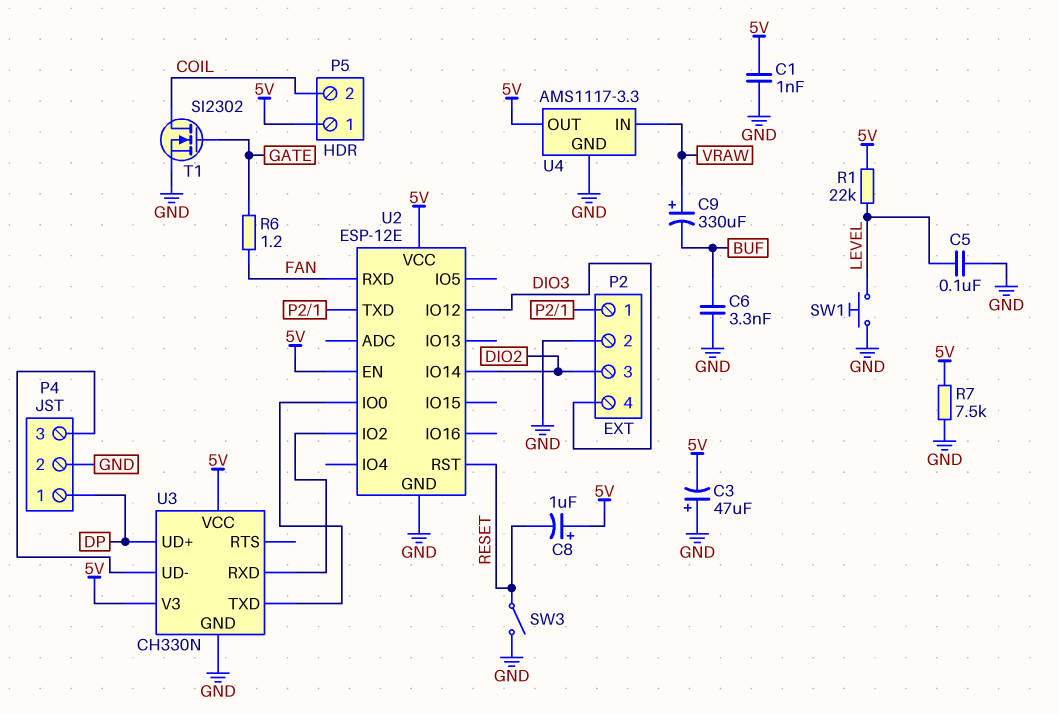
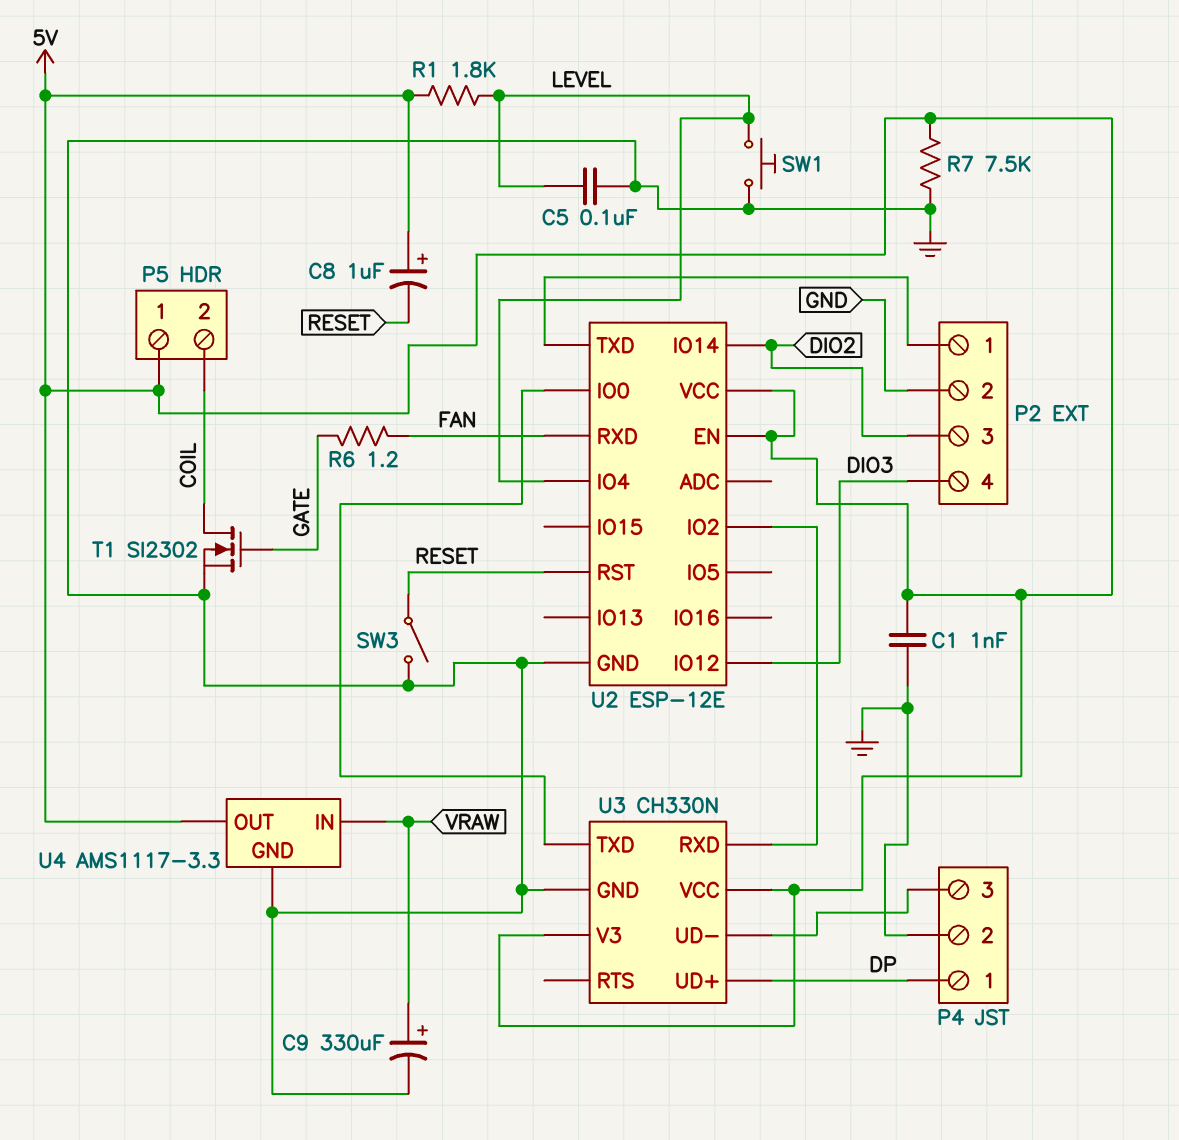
C3: 47uF (plus GND, minus 5V) -> none
C6: 3.3nF (BUF, GND) -> none
C9: 330uF (plus VRAW, minus BUF) -> 330uF (plus VRAW, minus GND)
R1: 22k (5V, LEVEL) -> 1.8k (5V, LEVEL)
U2 pin IO4: none -> LEVEL

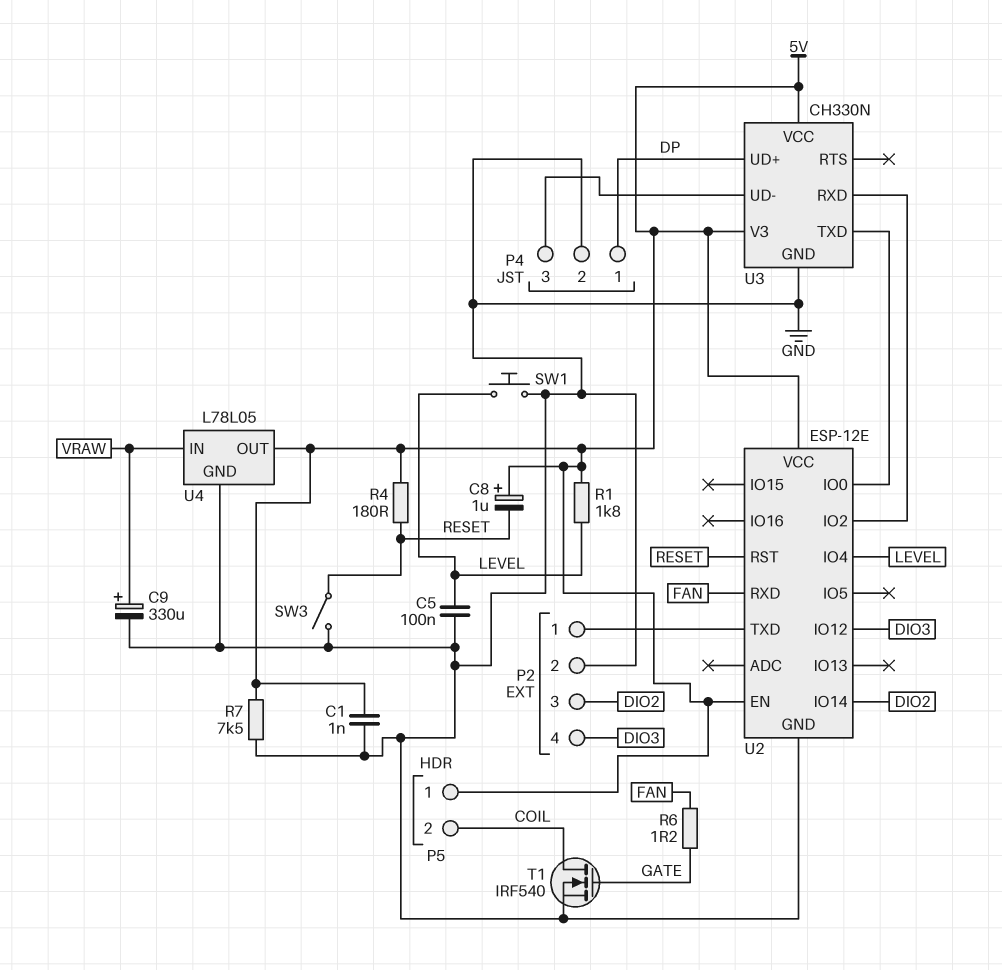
R4: none -> 180 (5V, RESET)
T1: NMOS SI2302 (G GATE, D COIL, S GND) -> NMOS IRF540 (G GATE, D COIL, S GND)
U4: AMS1117-3.3 -> L78L05

